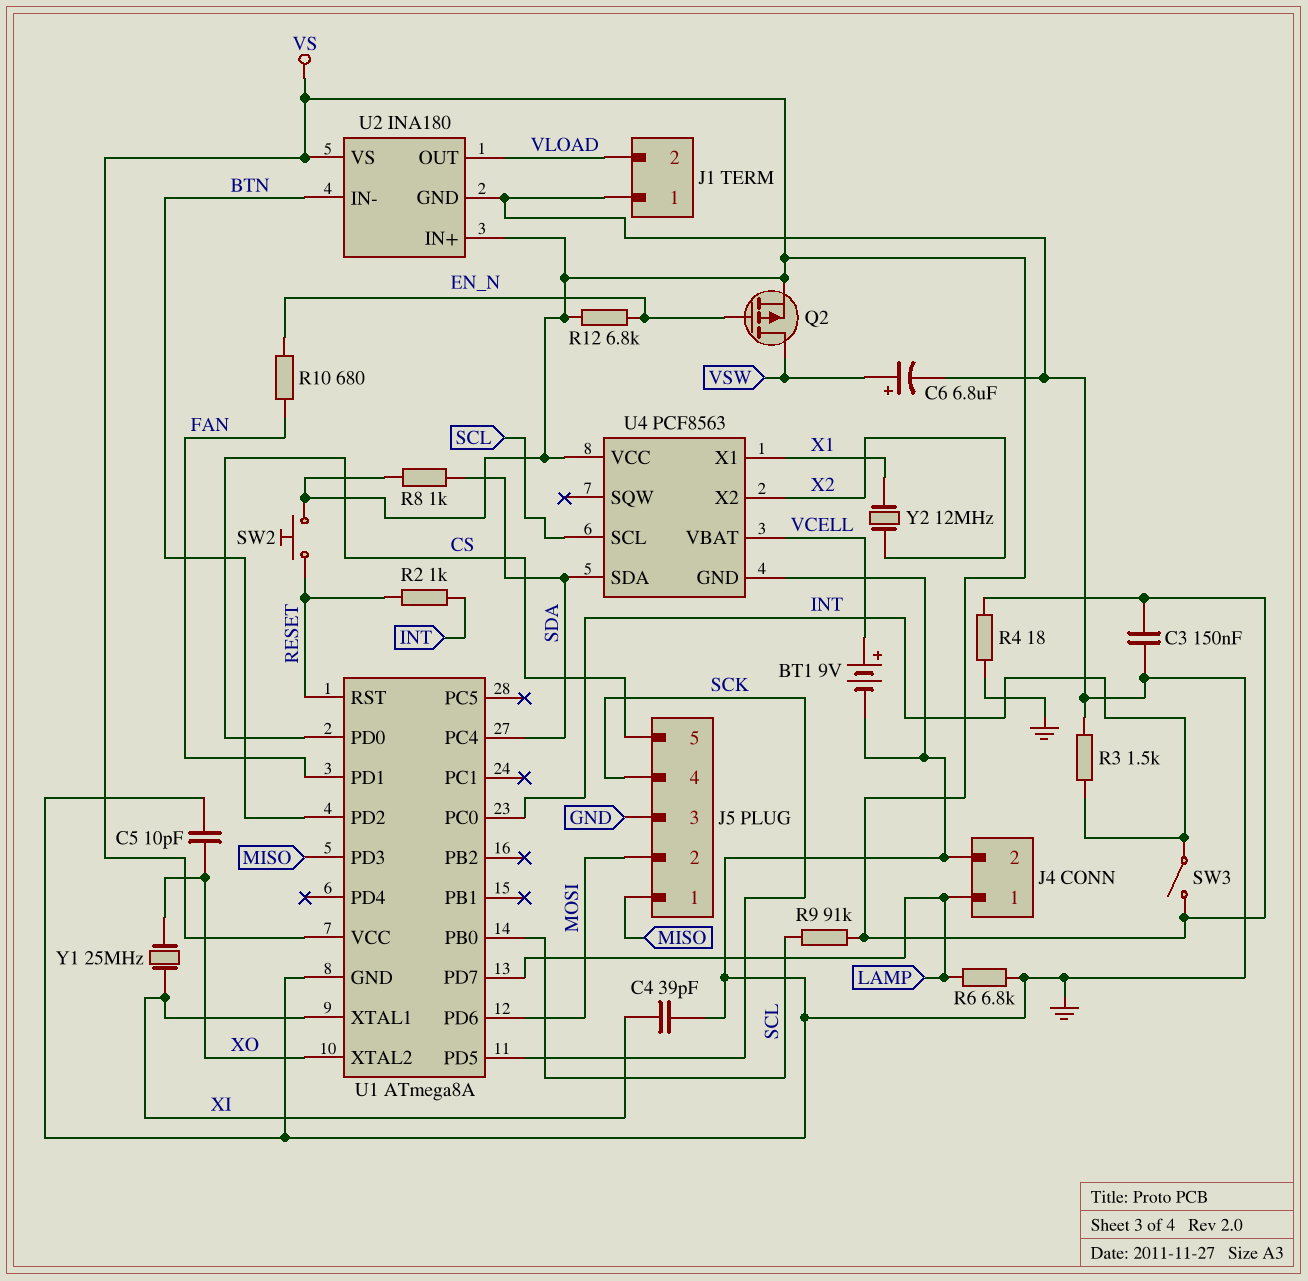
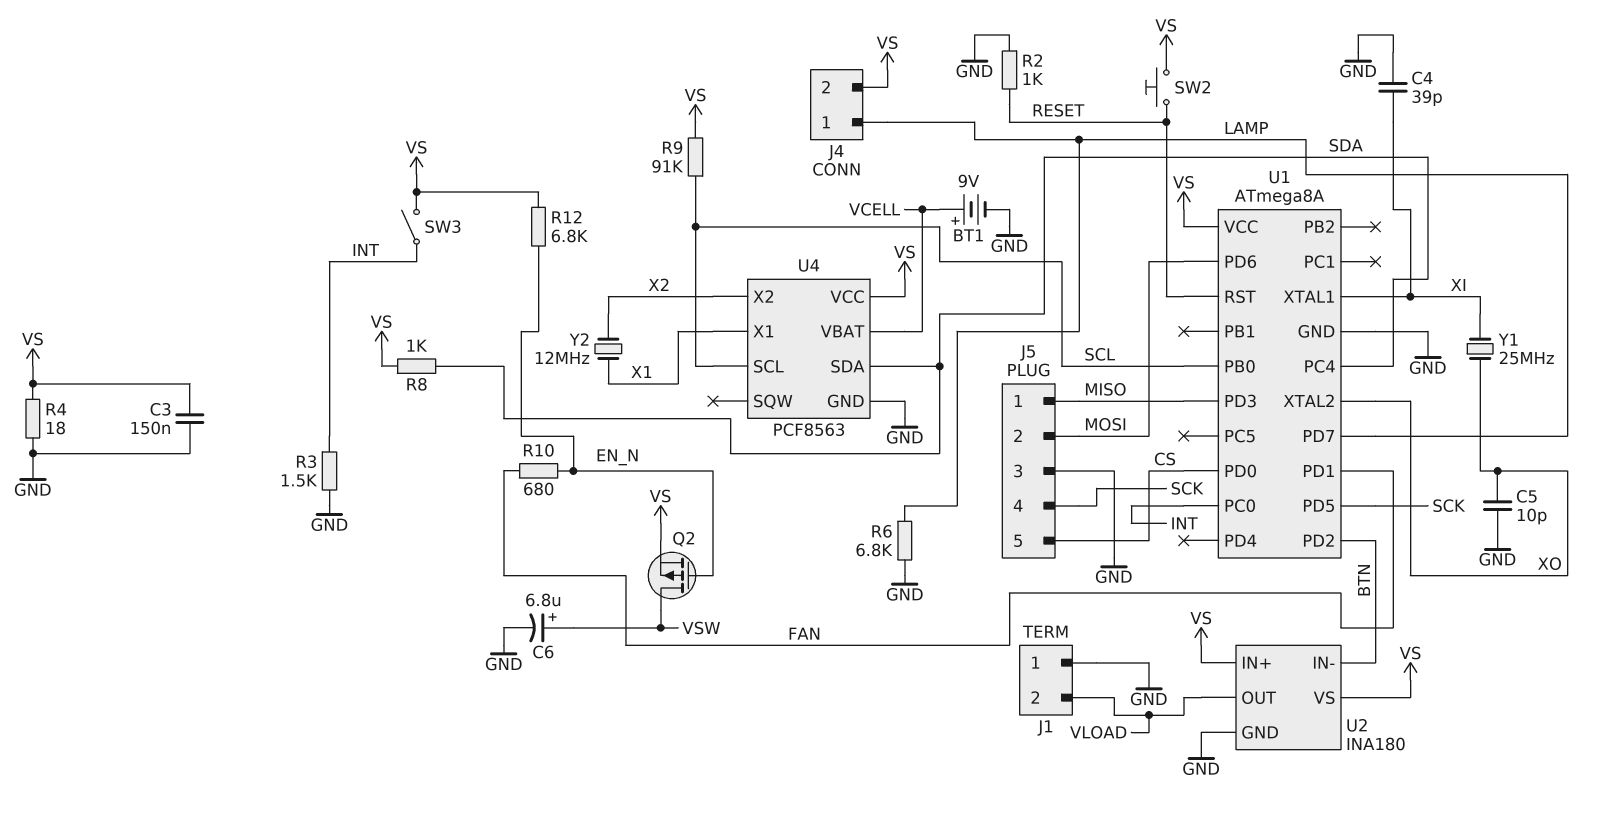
J4 pin 2: GND -> VS
R2: 1k (INT, RESET) -> 1k (GND, RESET)

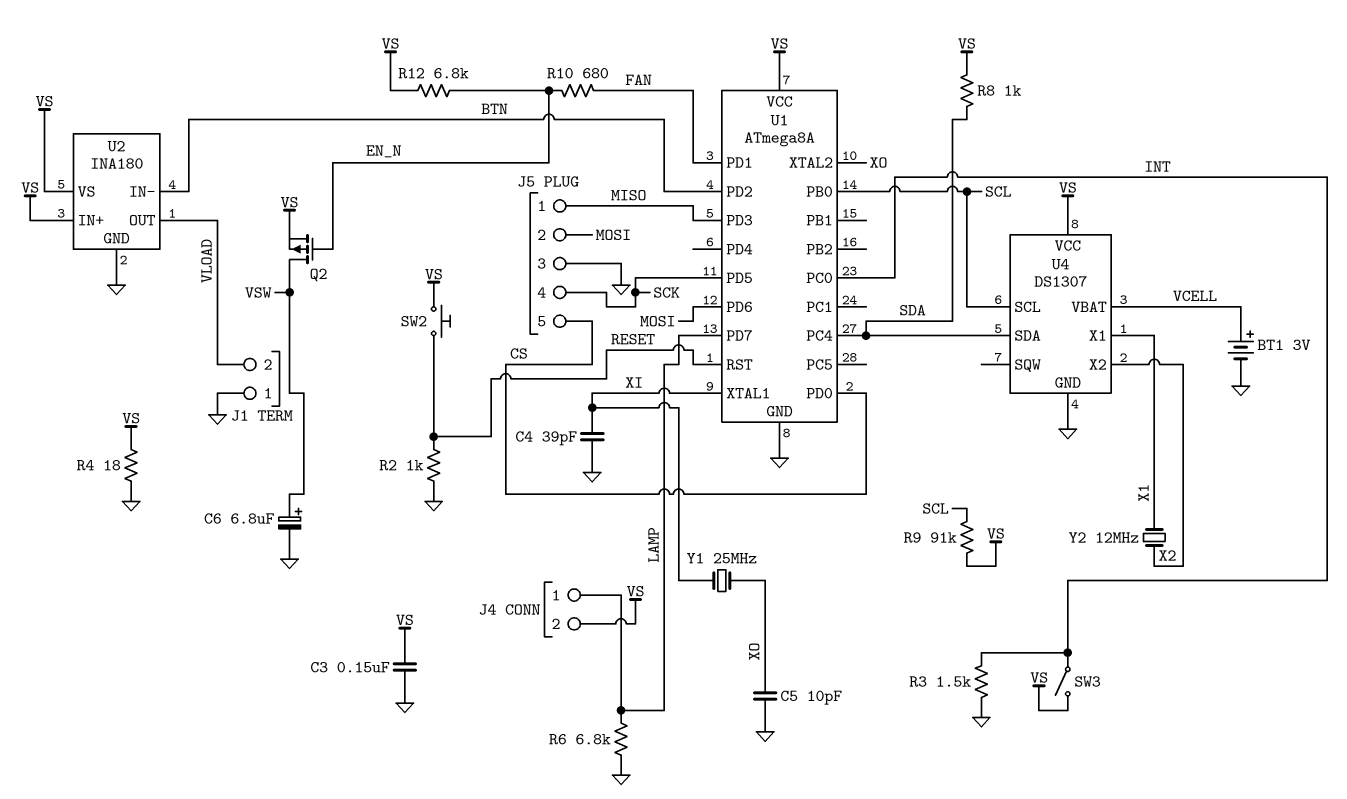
BT1: 9V (plus VCELL, minus GND) -> 3V (plus VCELL, minus GND)
U4: PCF8563 -> DS1307

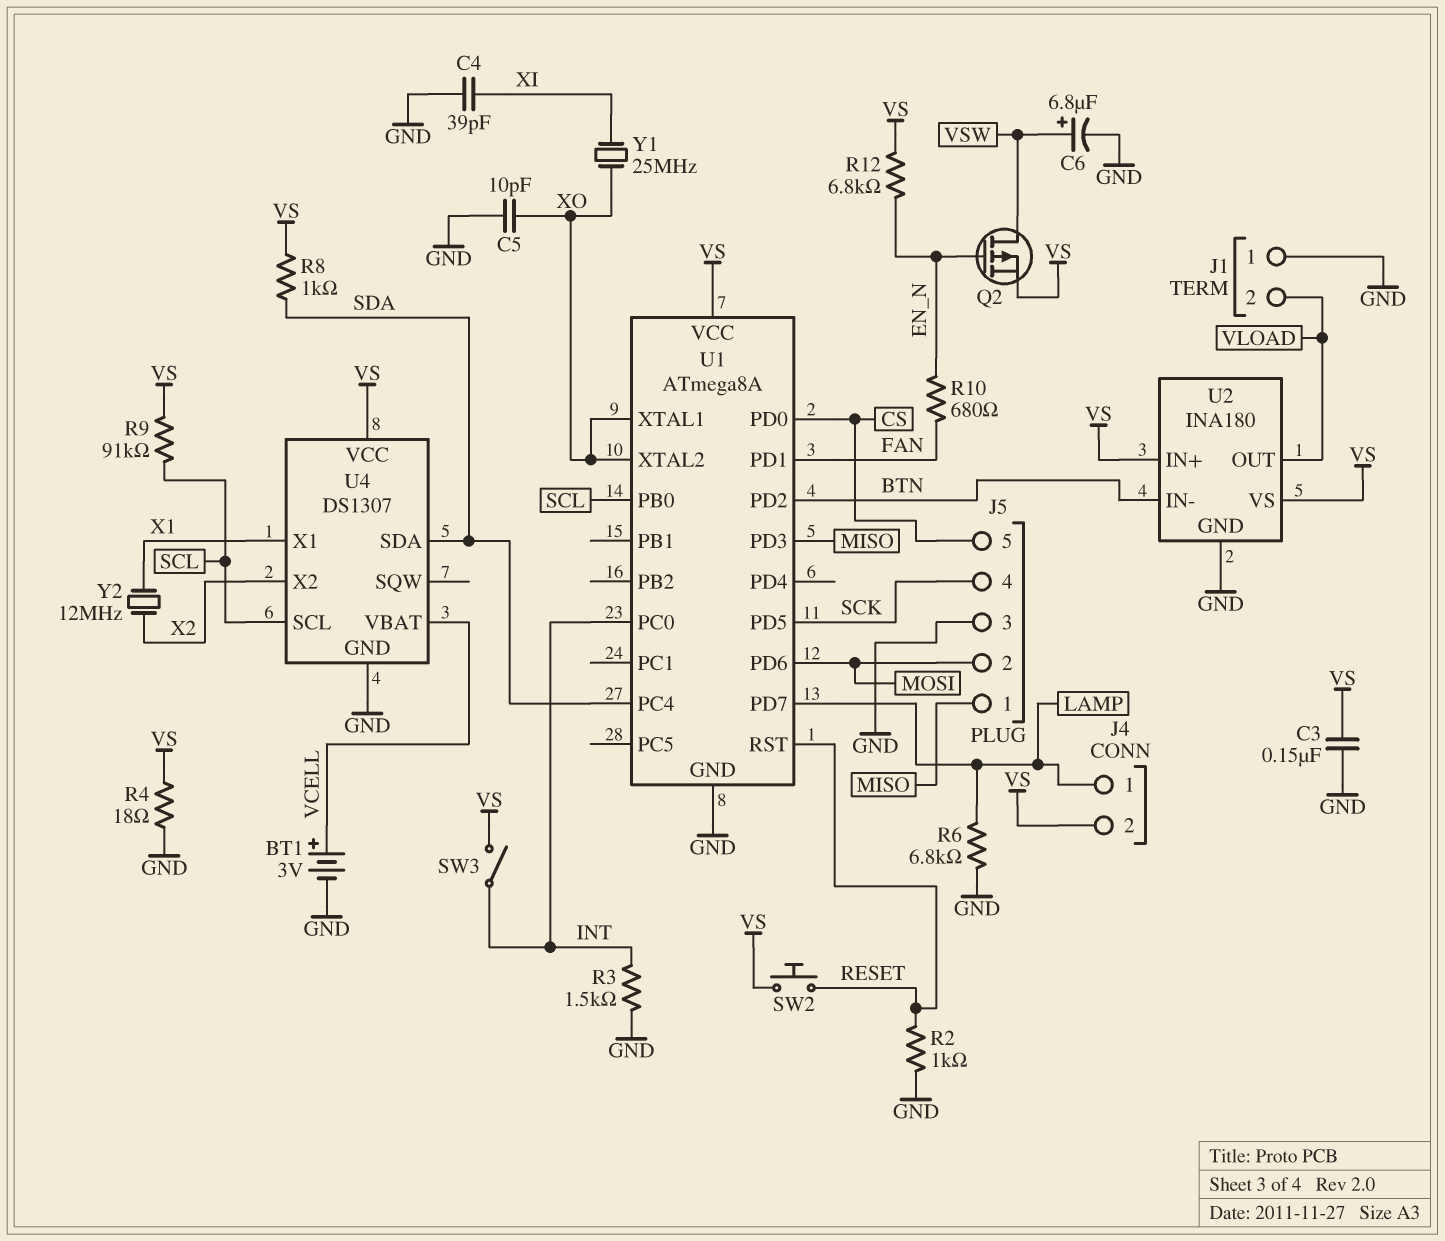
U1 pin XTAL1: XI -> XO

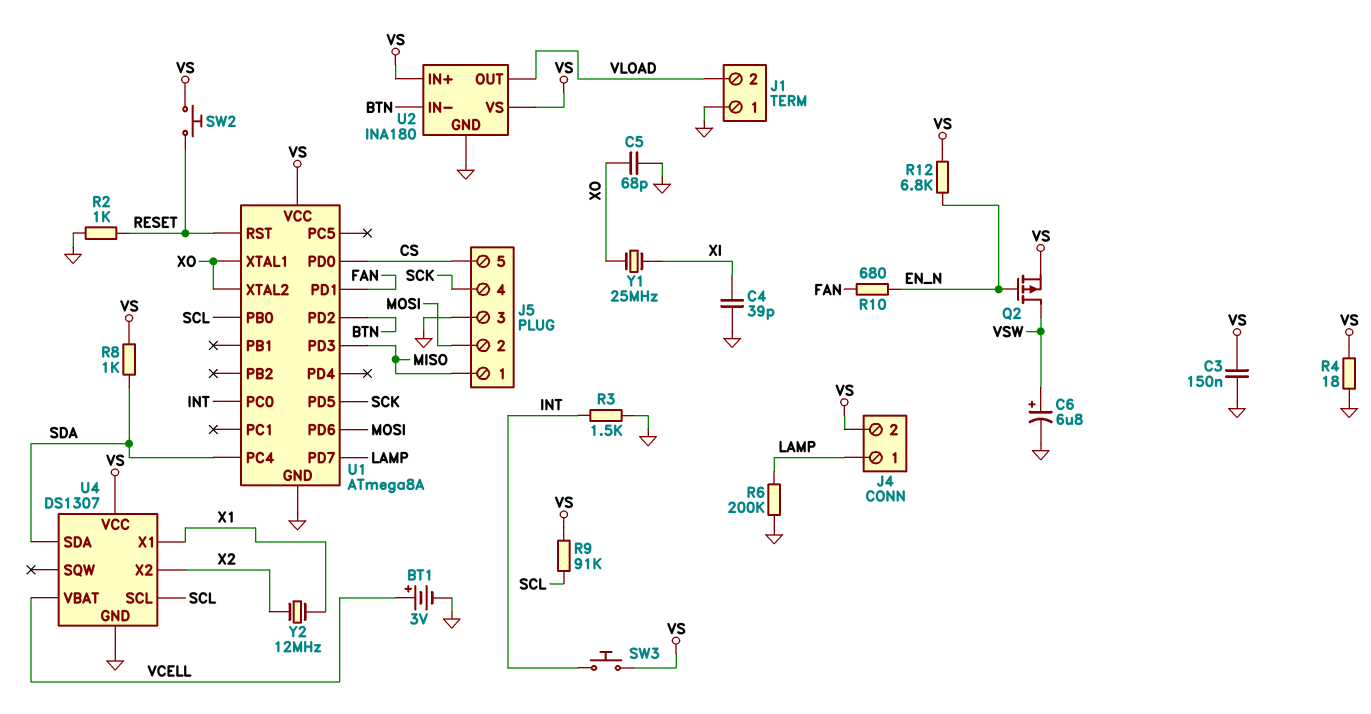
C5: 10pF (GND, XO) -> 68pF (GND, XO)
R6: 6.8k (GND, LAMP) -> 200k (GND, LAMP)
SW3: switch (INT, VS) -> button (INT, VS)

